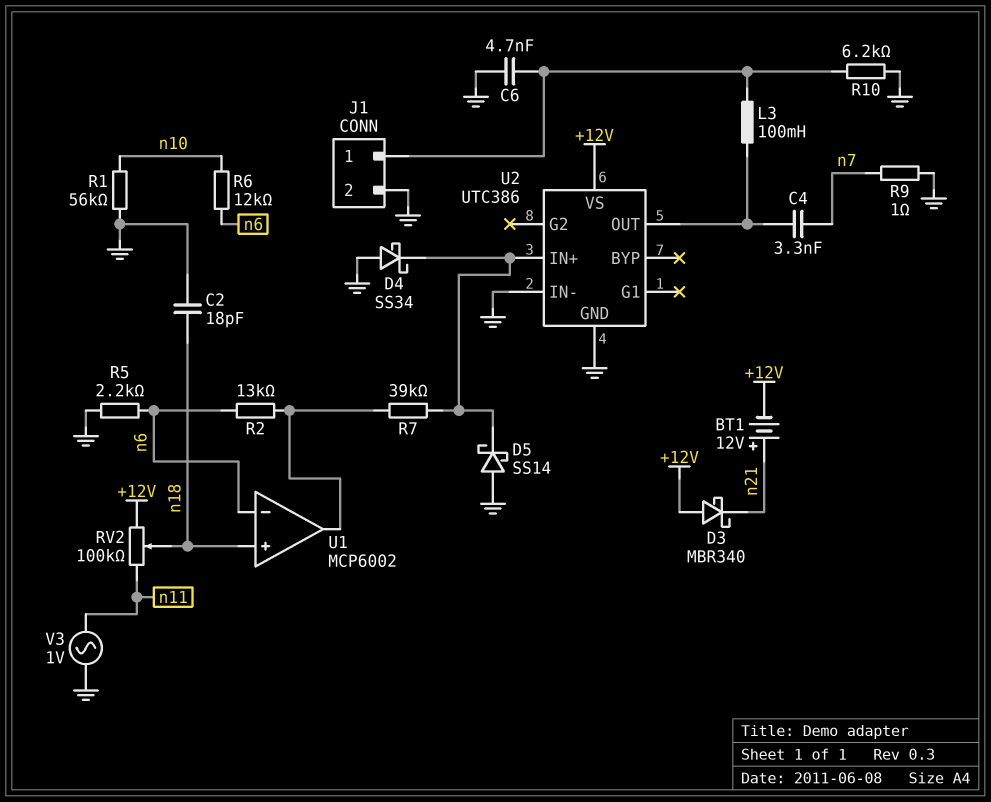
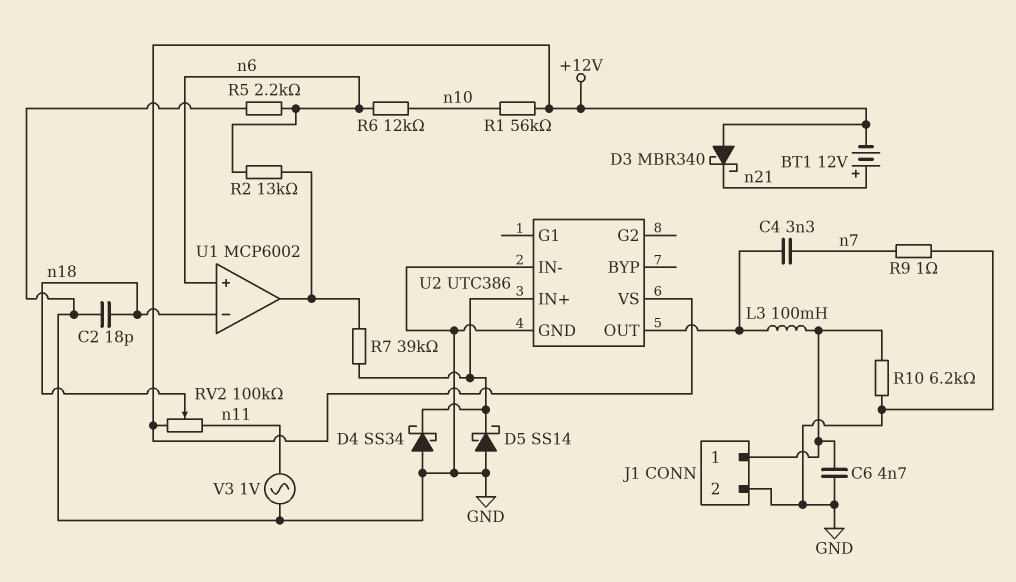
R1: 56k (GND, n10) -> 56k (+12V, n10)
U1 pin in+: n18 -> n6
U1 pin in-: n6 -> n18

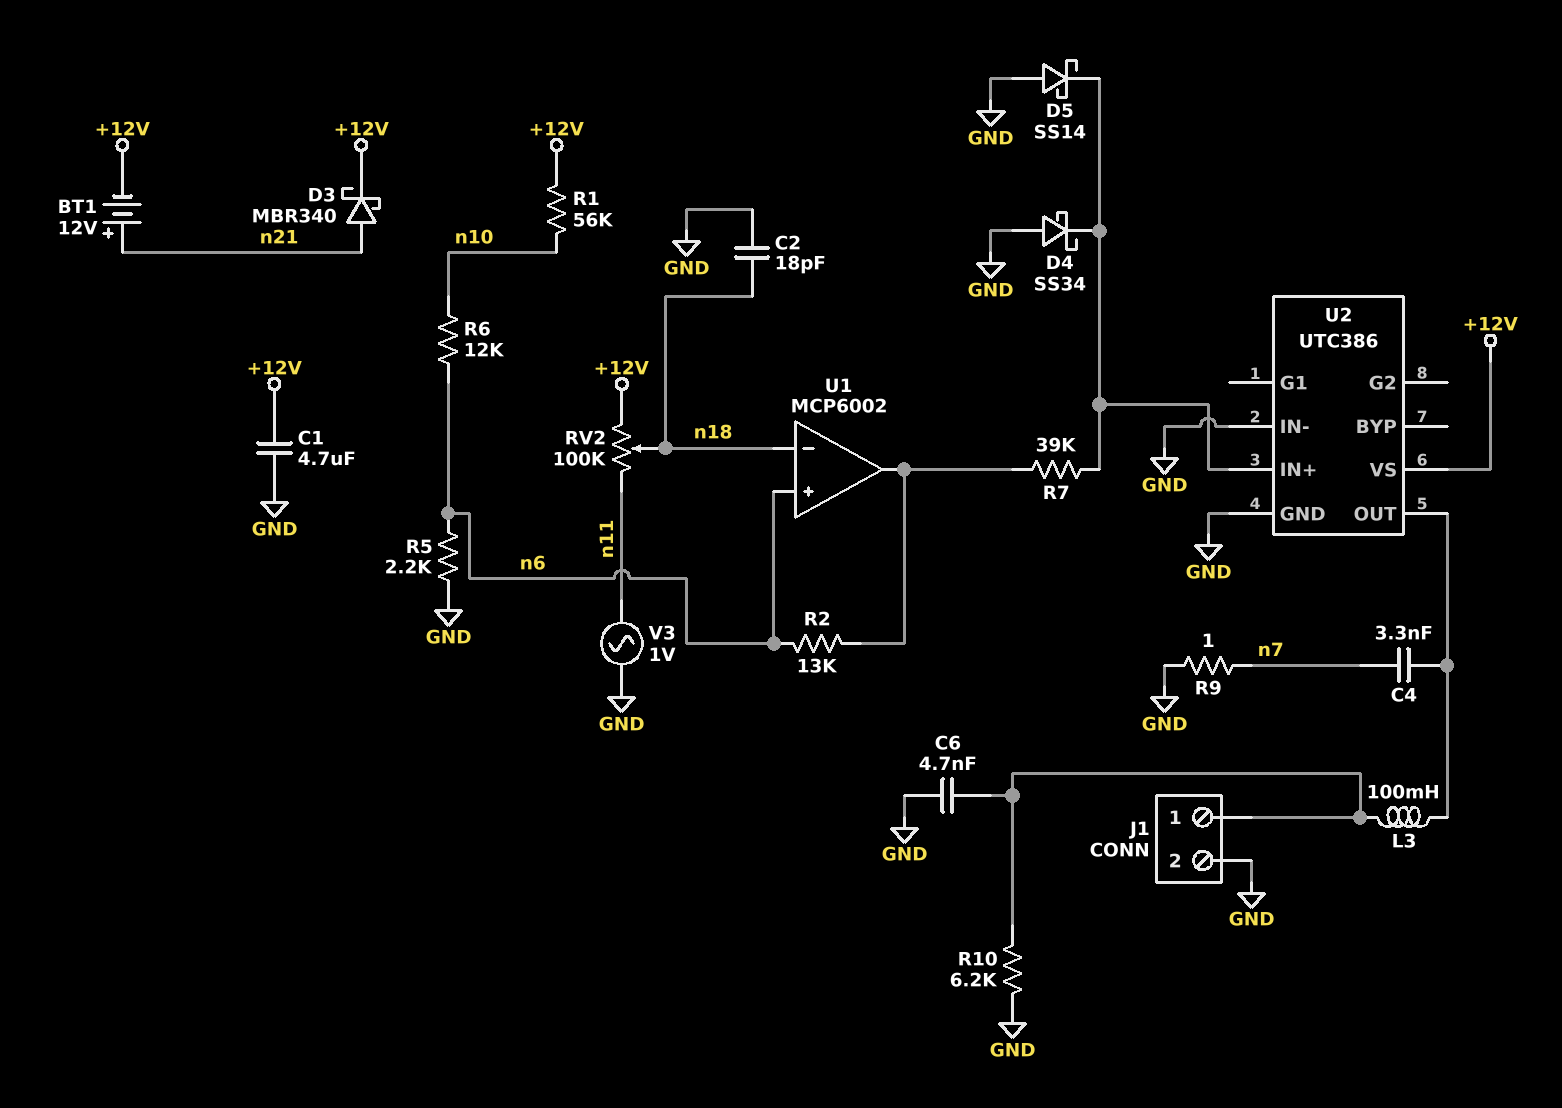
C1: none -> 4.7uF (+12V, GND)
D3: schottky MBR340 (A +12V, K n21) -> schottky MBR340 (A n21, K +12V)

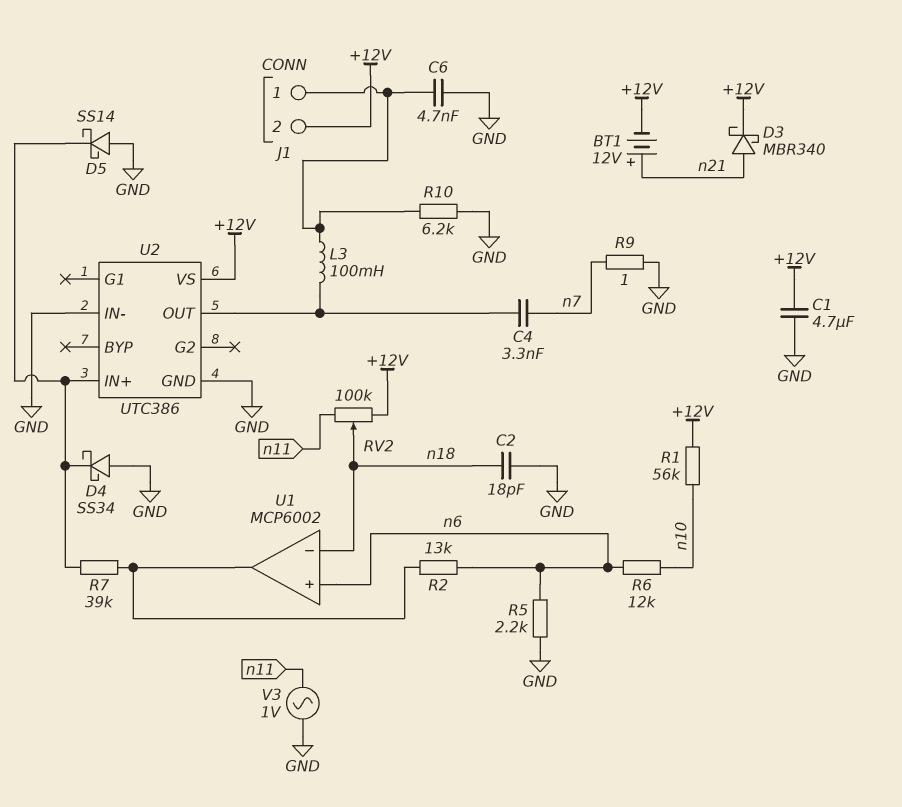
J1 pin 2: GND -> +12V

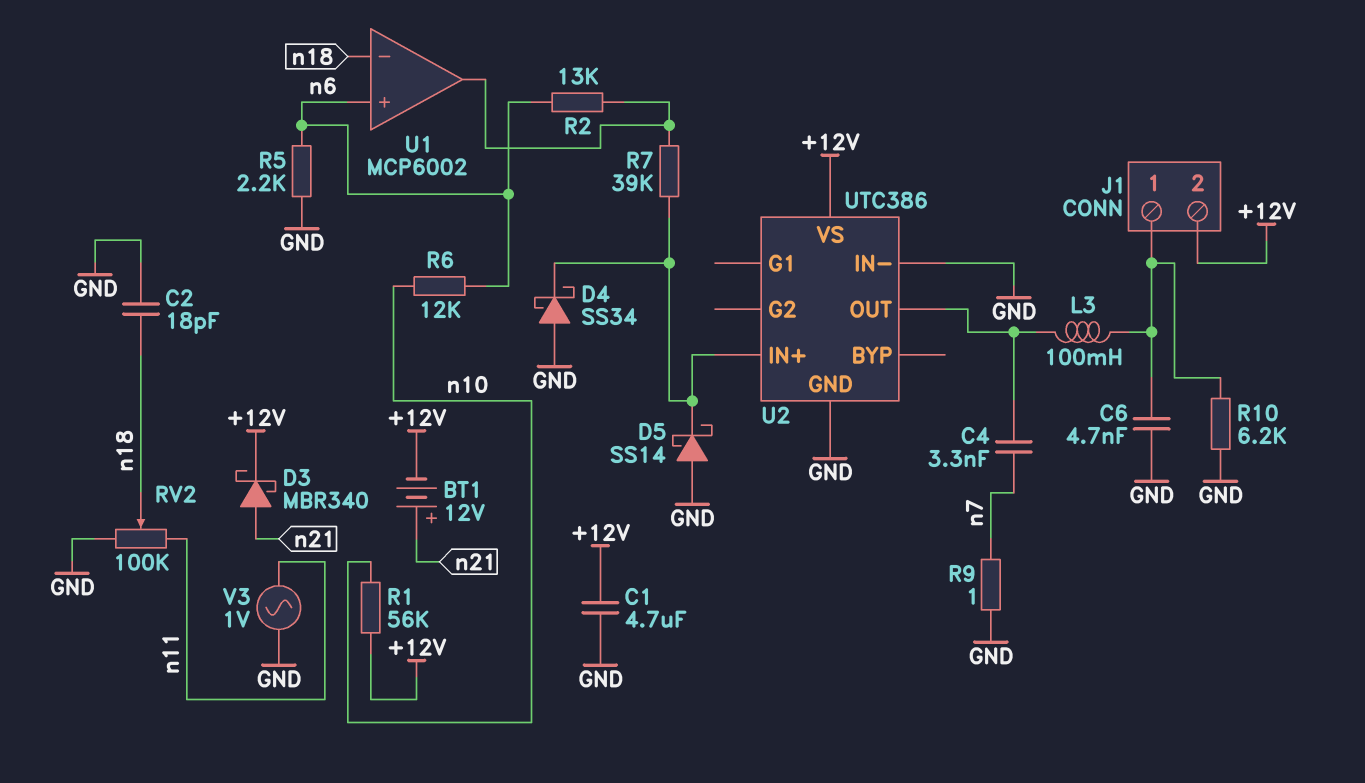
RV2: 100k (+12V, n11, wiper n18) -> 100k (GND, n11, wiper n18)

